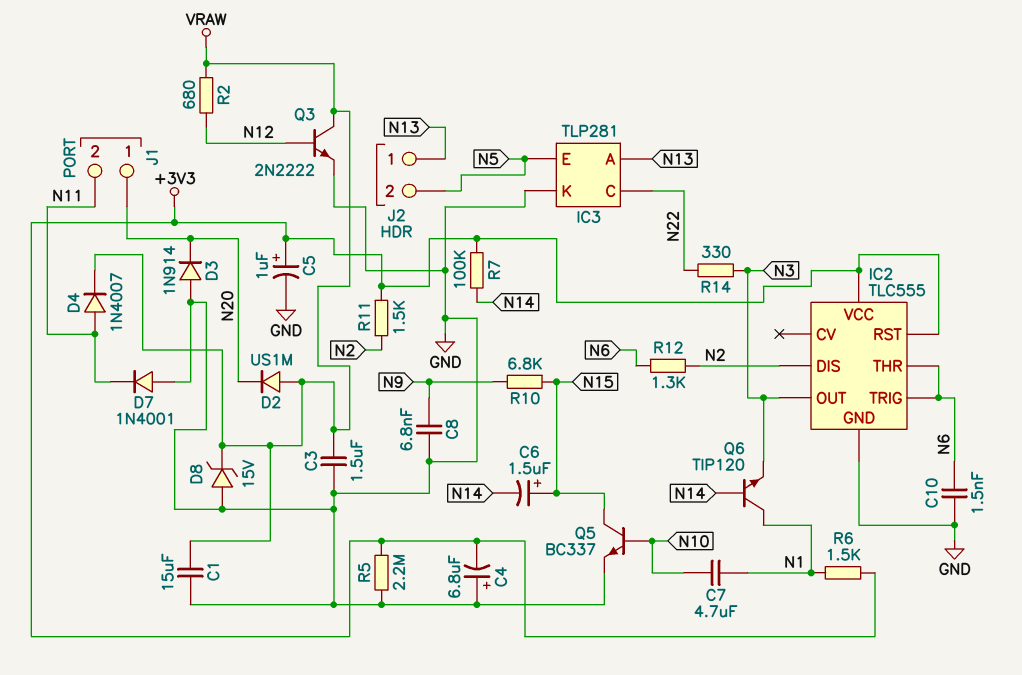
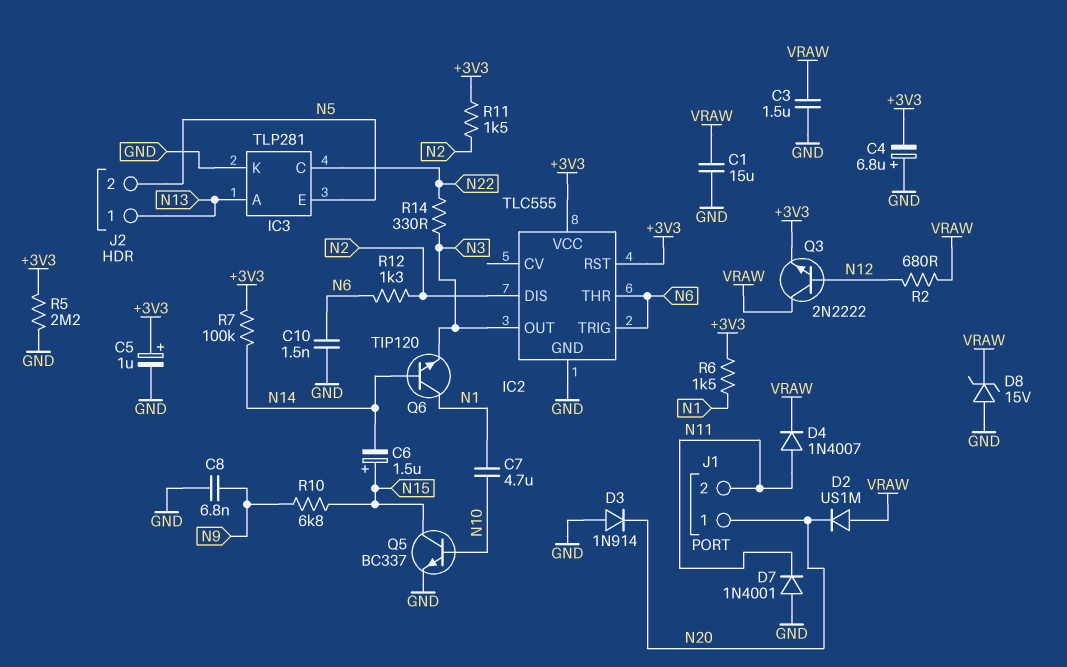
Q3: NPN 2N2222 (B N12, C VRAW, E GND) -> NPN 2N2222 (B N12, C VRAW, E +3V3)

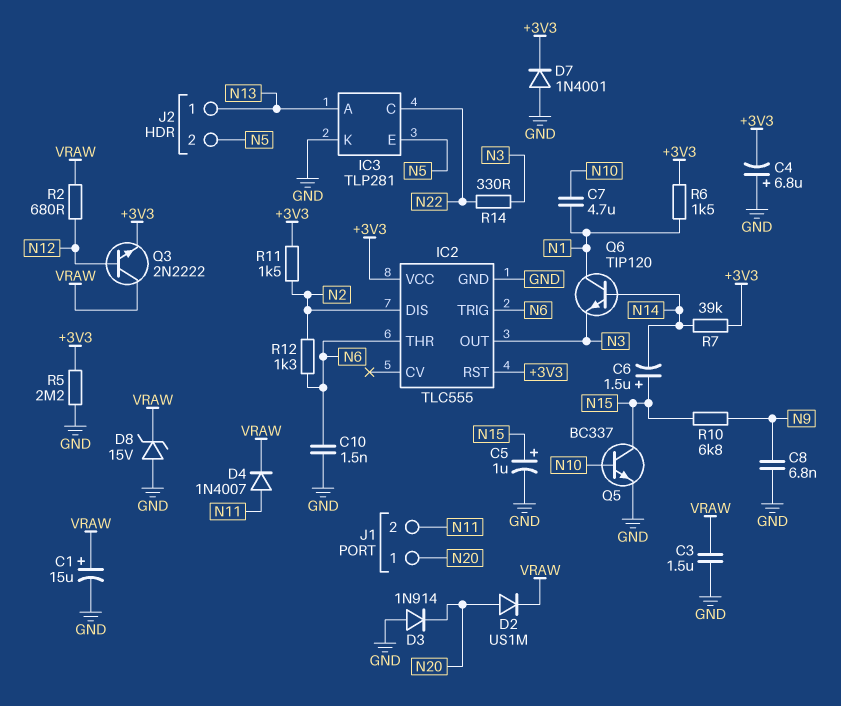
C1: 15uF (GND, VRAW) -> 15uF (plus VRAW, minus GND)
C5: 1uF (plus +3V3, minus GND) -> 1uF (plus N15, minus GND)
D2: diode US1M (A VRAW, K N20) -> diode US1M (A N20, K VRAW)
D7: diode 1N4001 (A GND, K N11) -> diode 1N4001 (A GND, K +3V3)
R7: 100k (+3V3, N14) -> 39k (+3V3, N14)

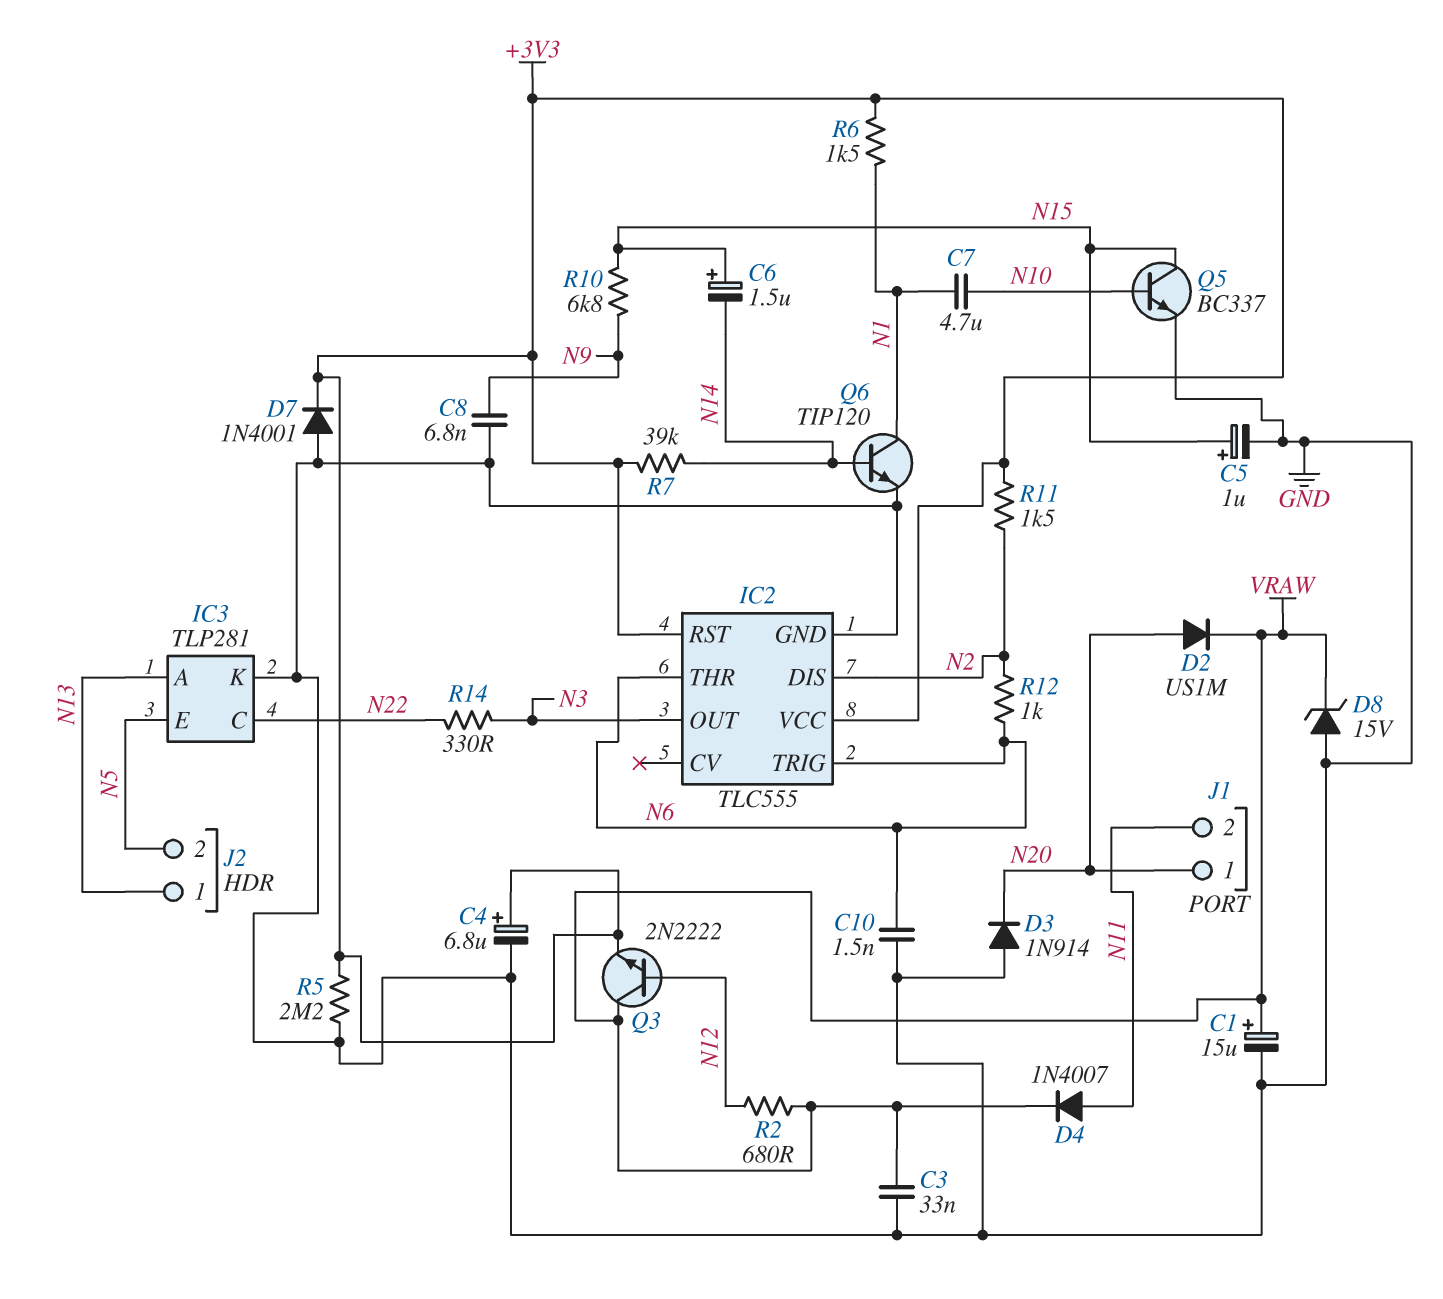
C3: 1.5uF (GND, VRAW) -> 33nF (GND, VRAW)
C4: 6.8uF (plus GND, minus +3V3) -> 6.8uF (plus +3V3, minus GND)
Q6: NPN TIP120 (B N14, C N1, E N3) -> NPN TIP120 (B N14, C N1, E GND)
R12: 1.3k (N2, N6) -> 1k (N2, N6)

